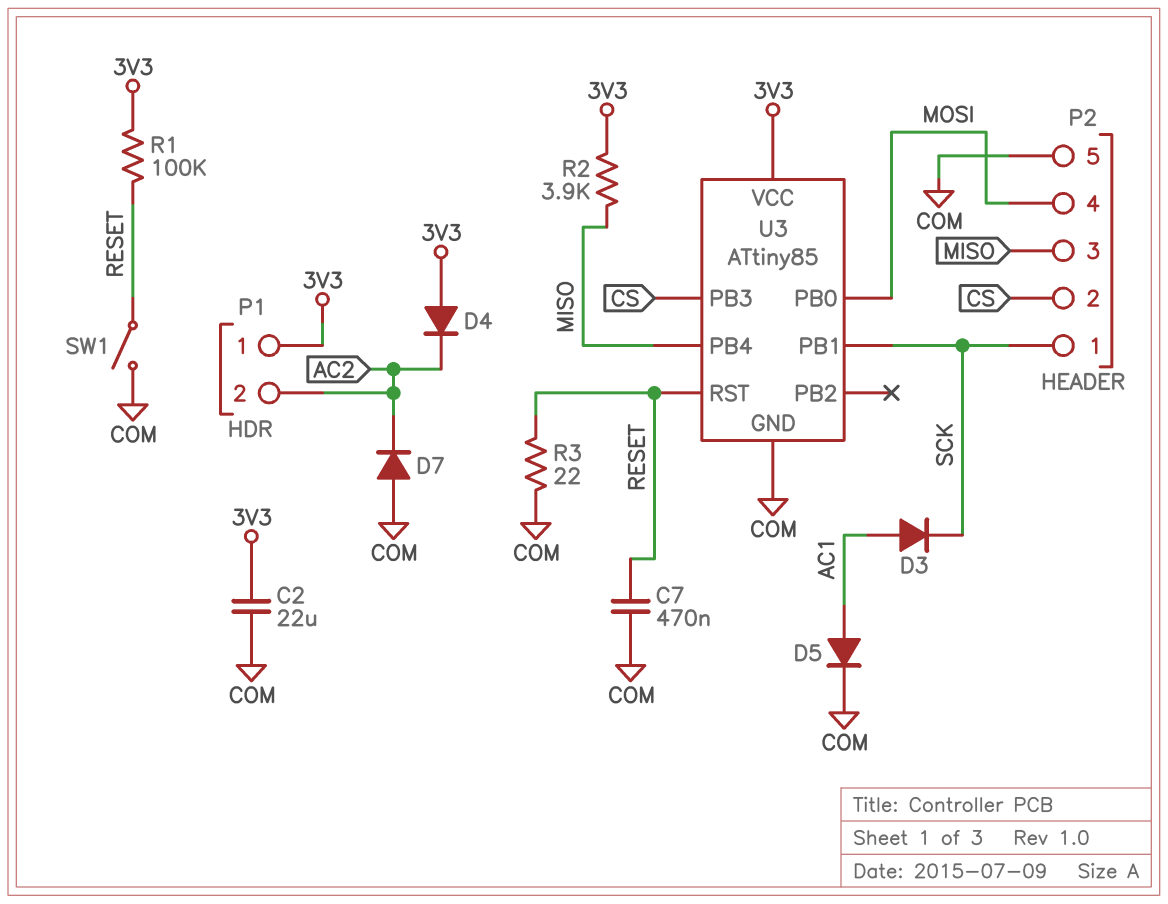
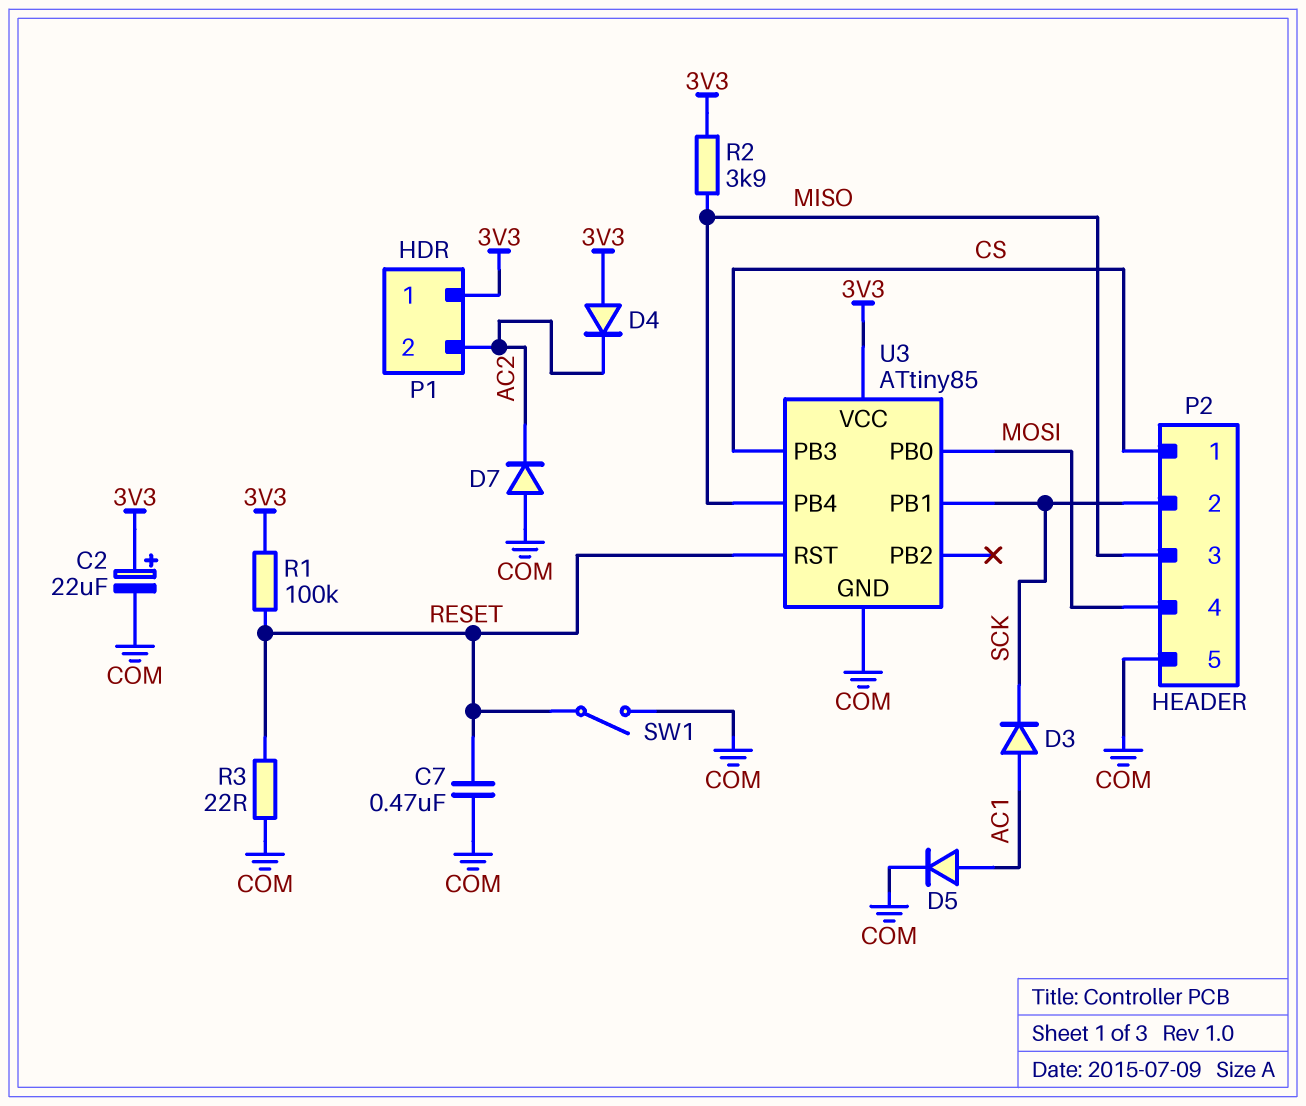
C2: 22uF (3V3, COM) -> 22uF (plus 3V3, minus COM)
P2 pin 1: SCK -> CS
P2 pin 2: CS -> SCK

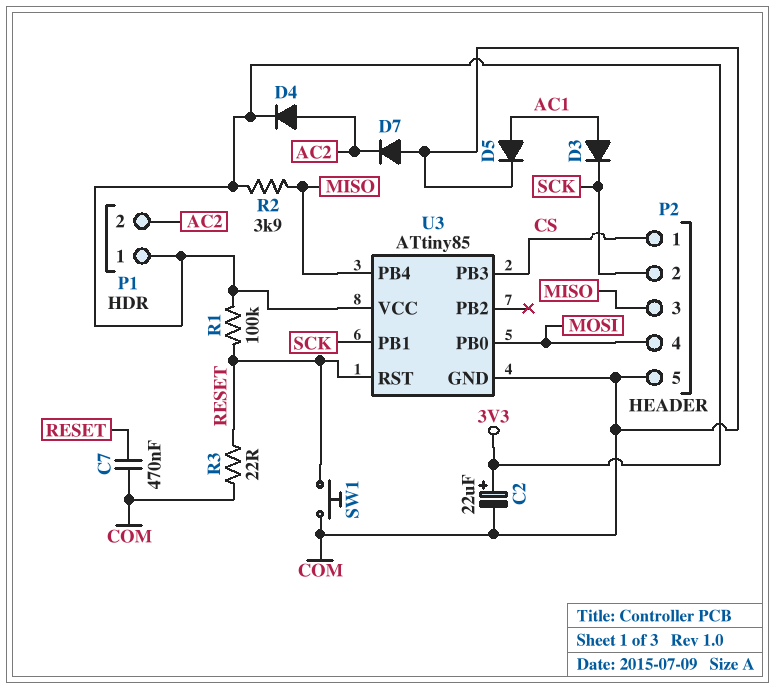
D4: diode (A 3V3, K AC2) -> diode (A AC2, K 3V3)
SW1: switch (COM, RESET) -> button (COM, RESET)

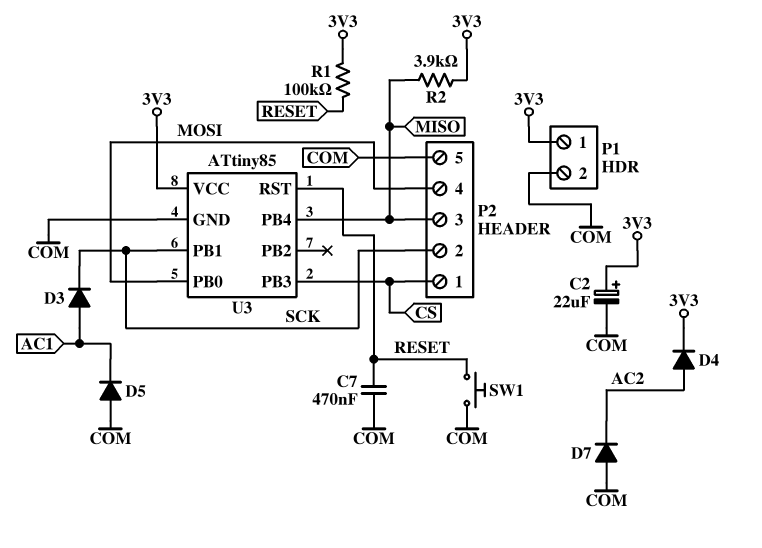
D5: diode (A AC1, K COM) -> diode (A COM, K AC1)
P1 pin 2: AC2 -> COM
R3: 22 (COM, RESET) -> none

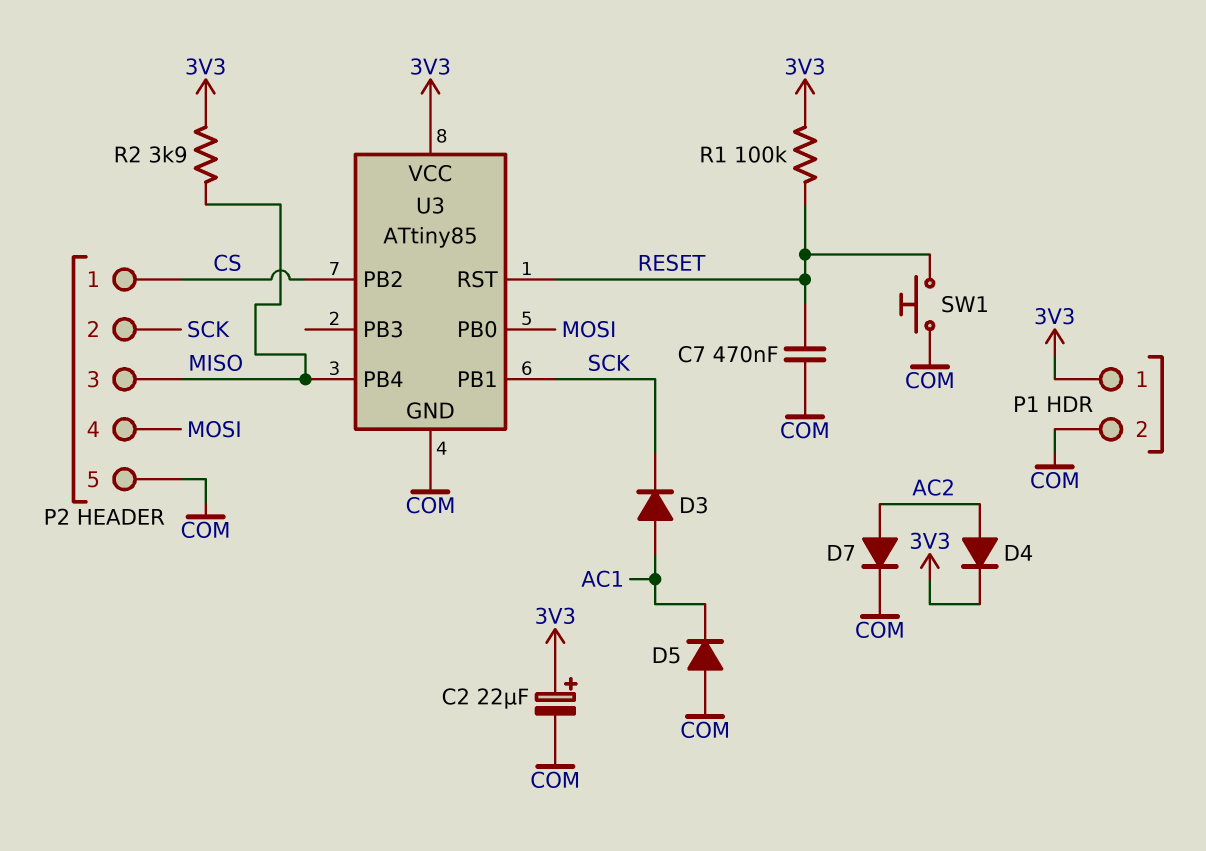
D7: diode (A COM, K AC2) -> diode (A AC2, K COM)
U3 pin PB2: none -> CS
U3 pin PB3: CS -> none

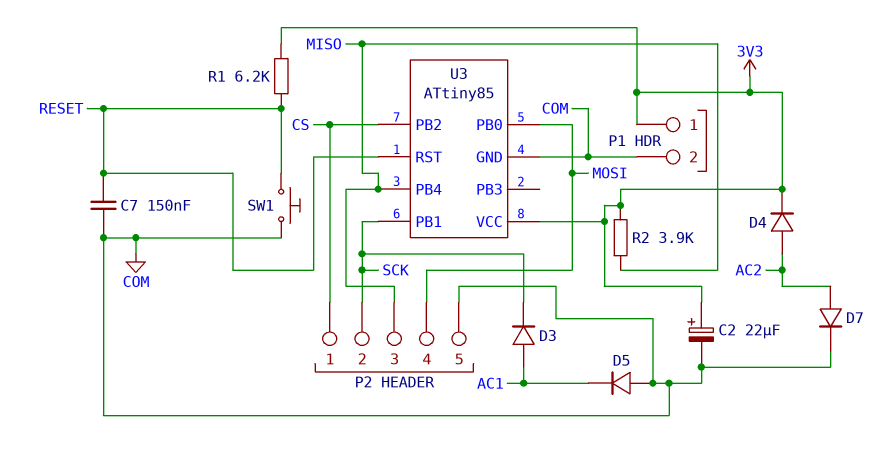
C7: 470nF (COM, RESET) -> 150nF (COM, RESET)
R1: 100k (3V3, RESET) -> 6.2k (3V3, RESET)

